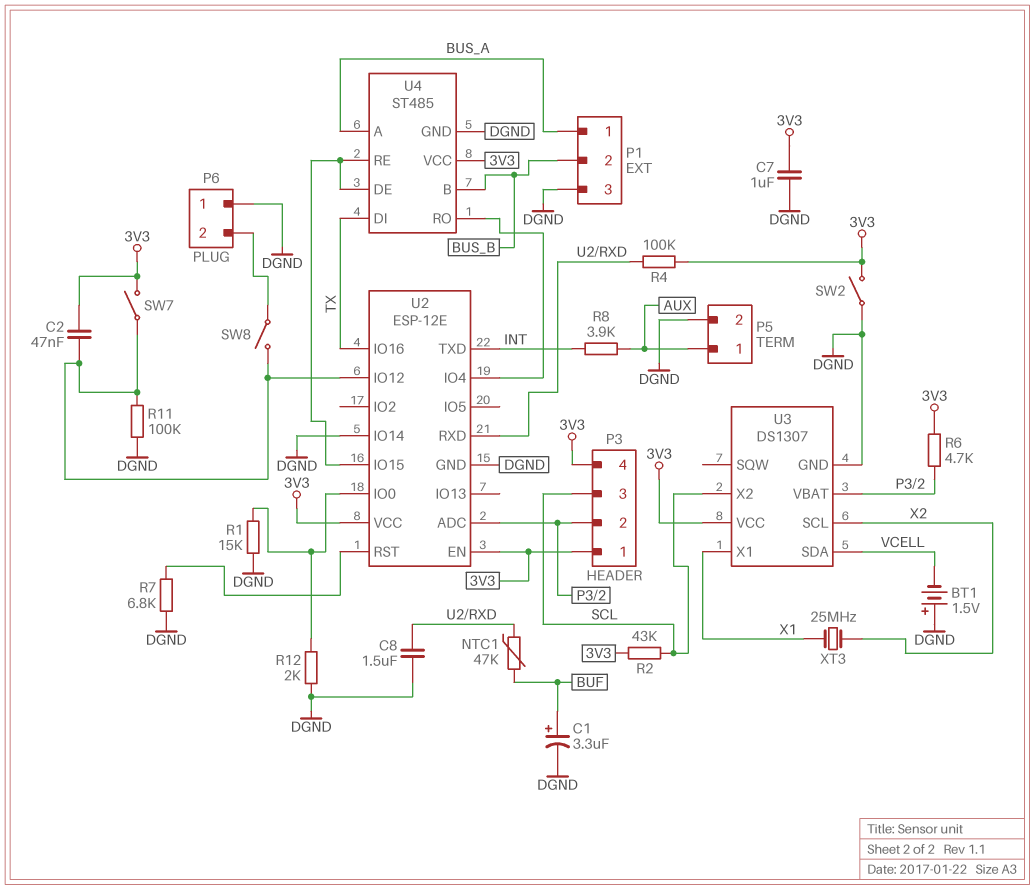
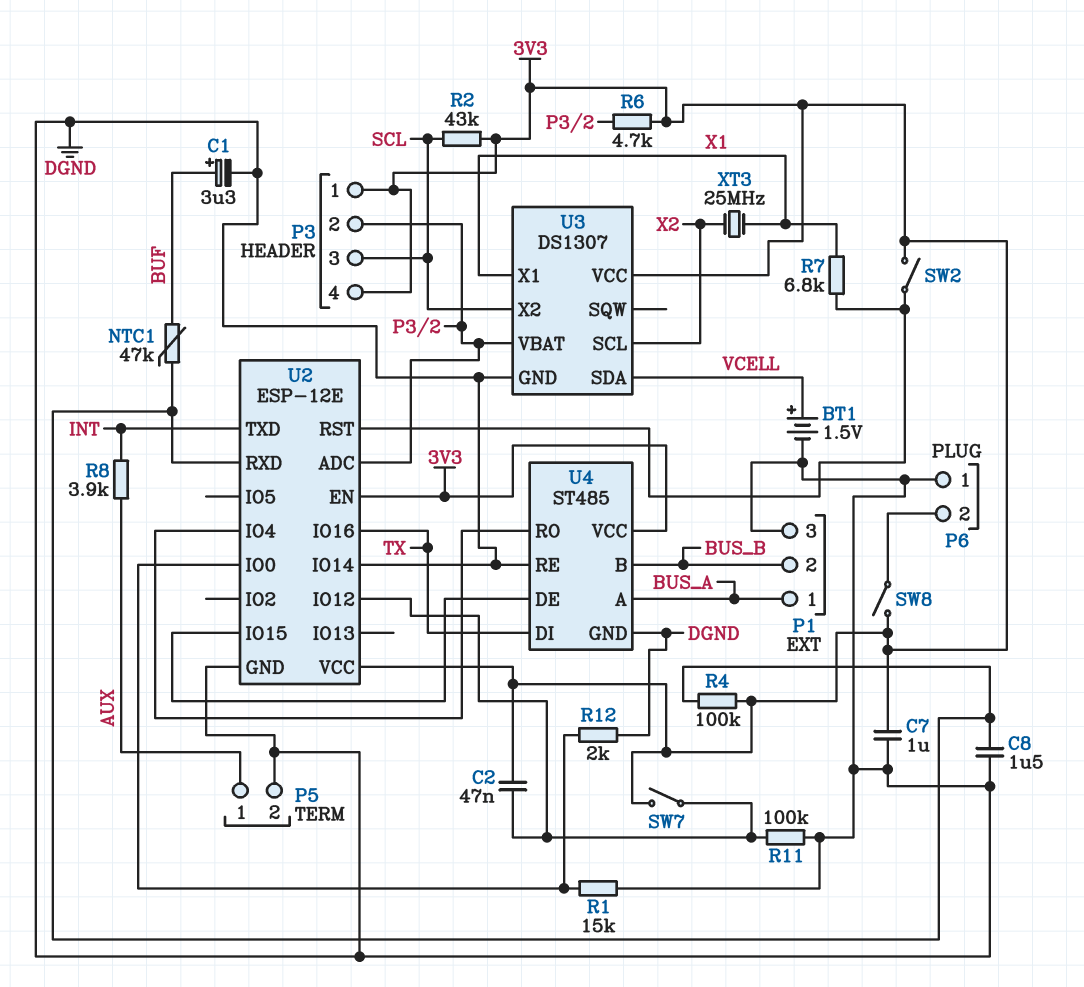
BT1: 1.5V (plus DGND, minus VCELL) -> 1.5V (plus VCELL, minus DGND)
R7: 6.8k (DGND, U2/RST) -> 6.8k (U2/RST, X1)
SW2: switch (3V3, DGND) -> switch (3V3, U2/RST)
SW8: switch (P6/2, U2/IO12) -> switch (3V3, P6/2)
U4 pin RE: U2/IO15 -> DGND

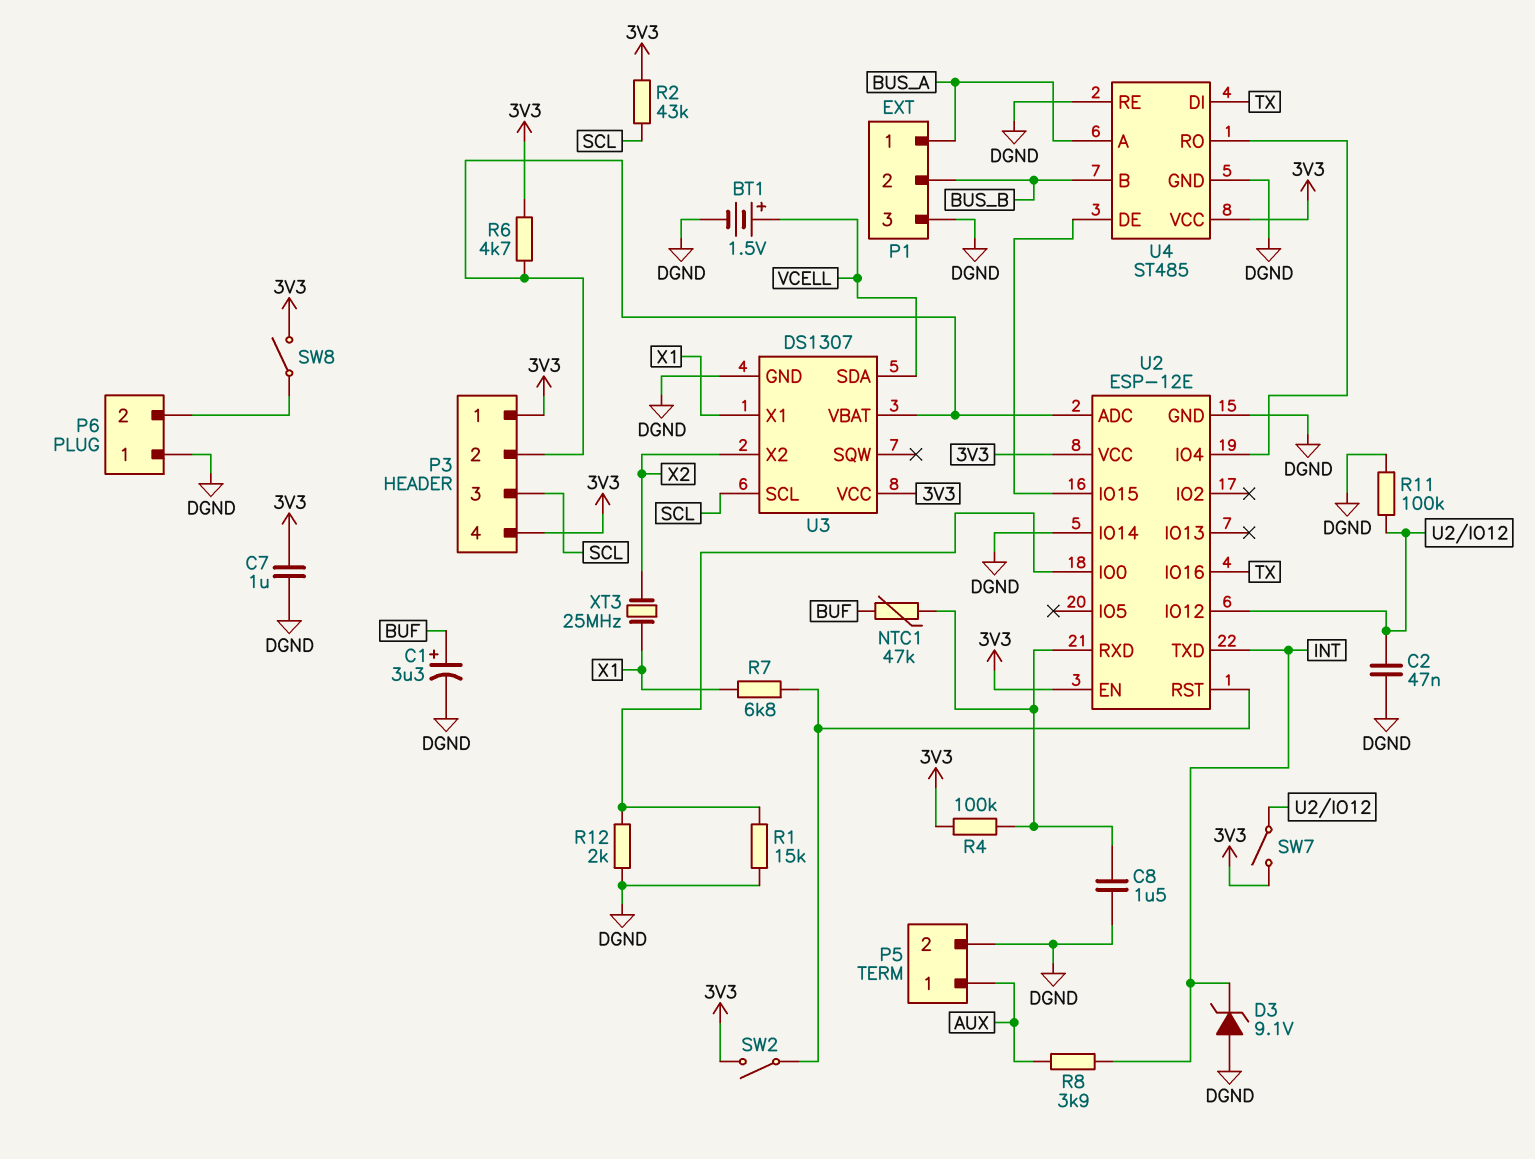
C2: 47nF (3V3, U2/IO12) -> 47nF (DGND, U2/IO12)
D3: none -> zener 9.1V (A DGND, K INT)
U3 pin SCL: X2 -> SCL
U3 pin X2: SCL -> X2

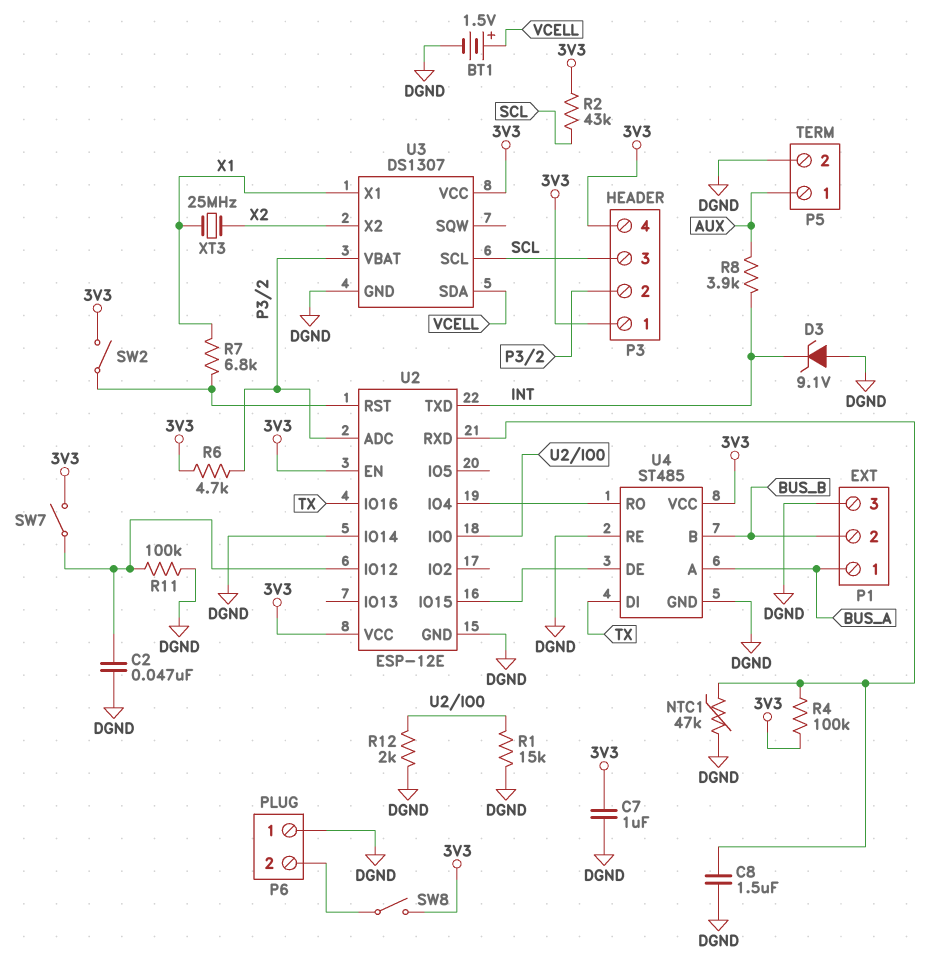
C1: 3.3uF (plus BUF, minus DGND) -> none
NTC1: 47k (BUF, U2/RXD) -> 47k (DGND, U2/RXD)

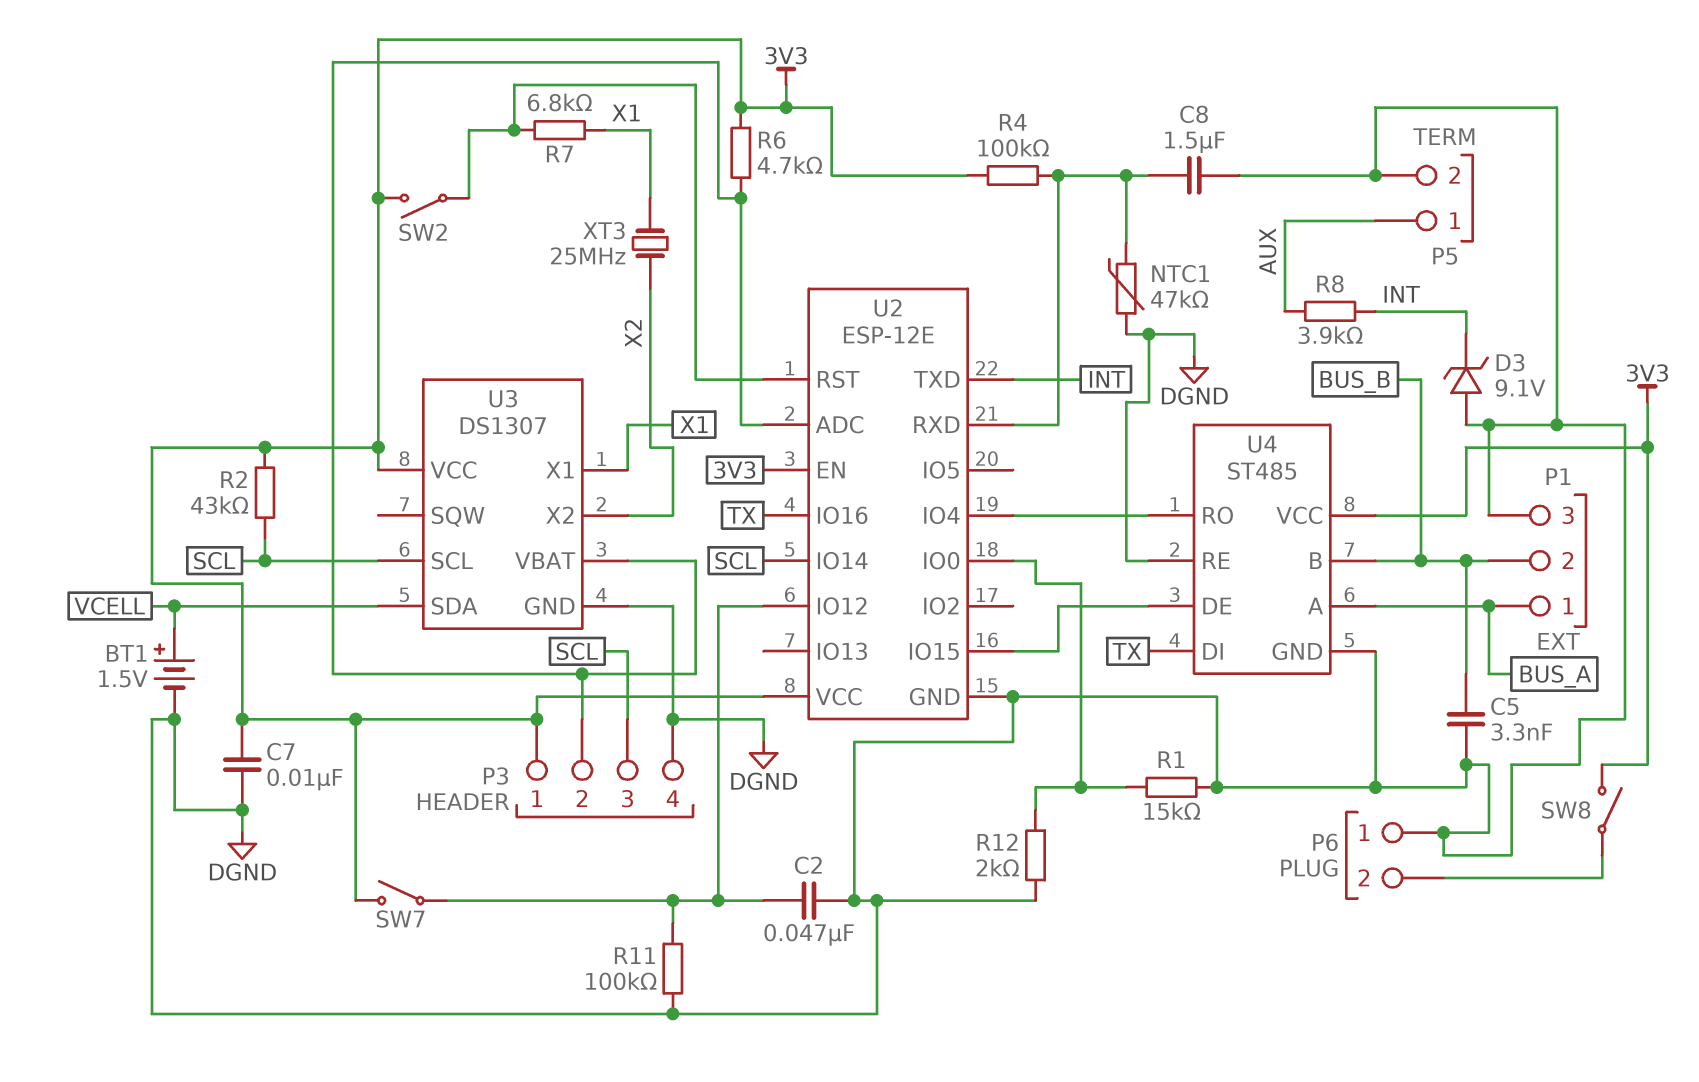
C5: none -> 3.3nF (BUS_B, DGND)
C7: 1uF (3V3, DGND) -> 10nF (3V3, DGND)
P3 pin 4: 3V3 -> DGND
U2 pin IO14: DGND -> SCL

